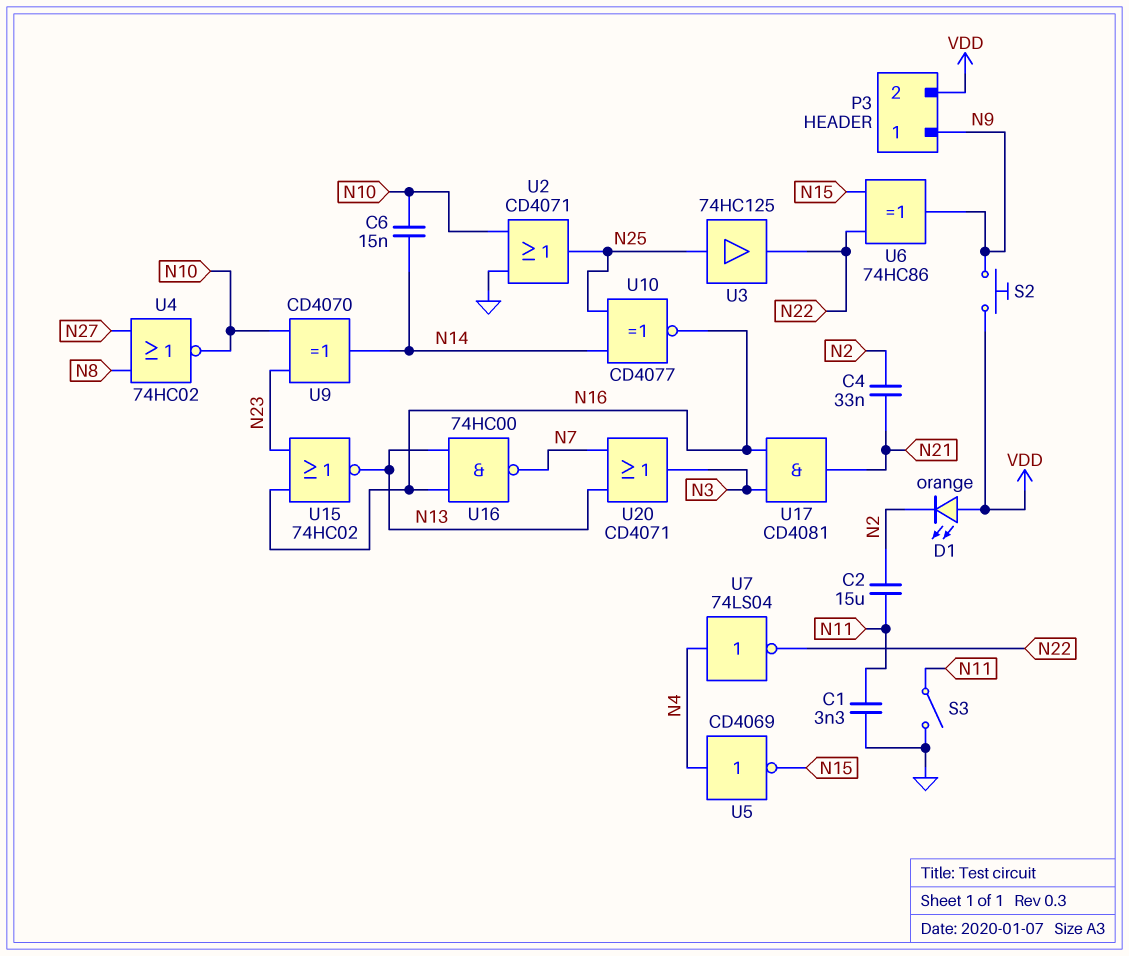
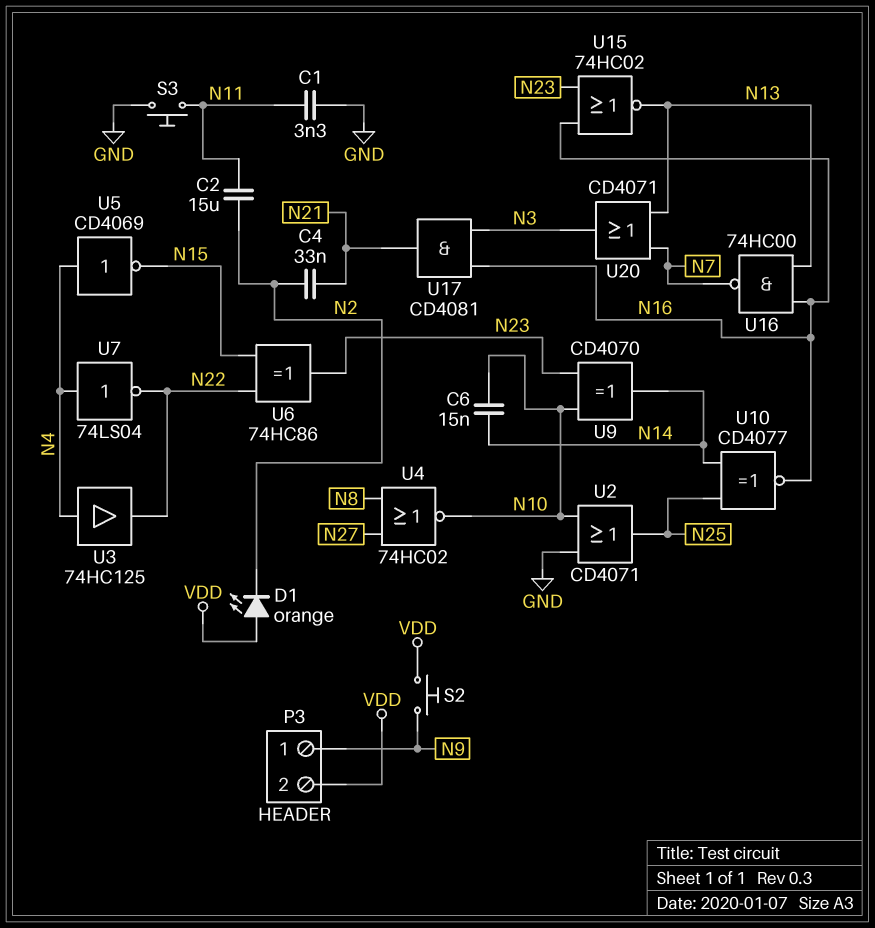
S3: switch (GND, N11) -> button (GND, N11)
U3: buffer 74HC125 (in N25, out N22) -> buffer 74HC125 (in N4, out N22)
U6: XOR 74HC86 (in N15, in N22, out N9) -> XOR 74HC86 (in N15, in N22, out N23)

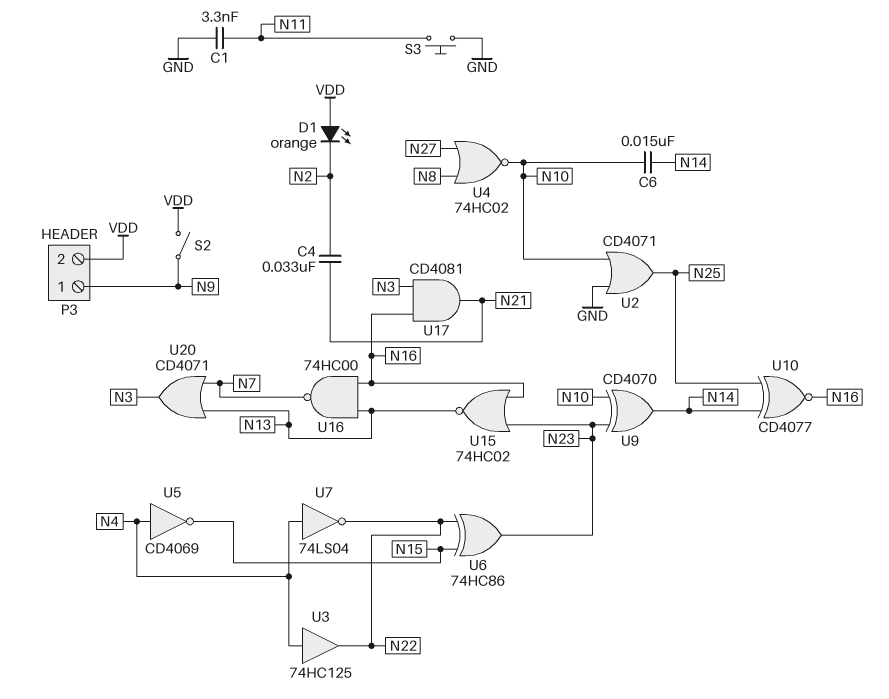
C2: 15uF (N2, N11) -> none
S2: button (N9, VDD) -> switch (N9, VDD)

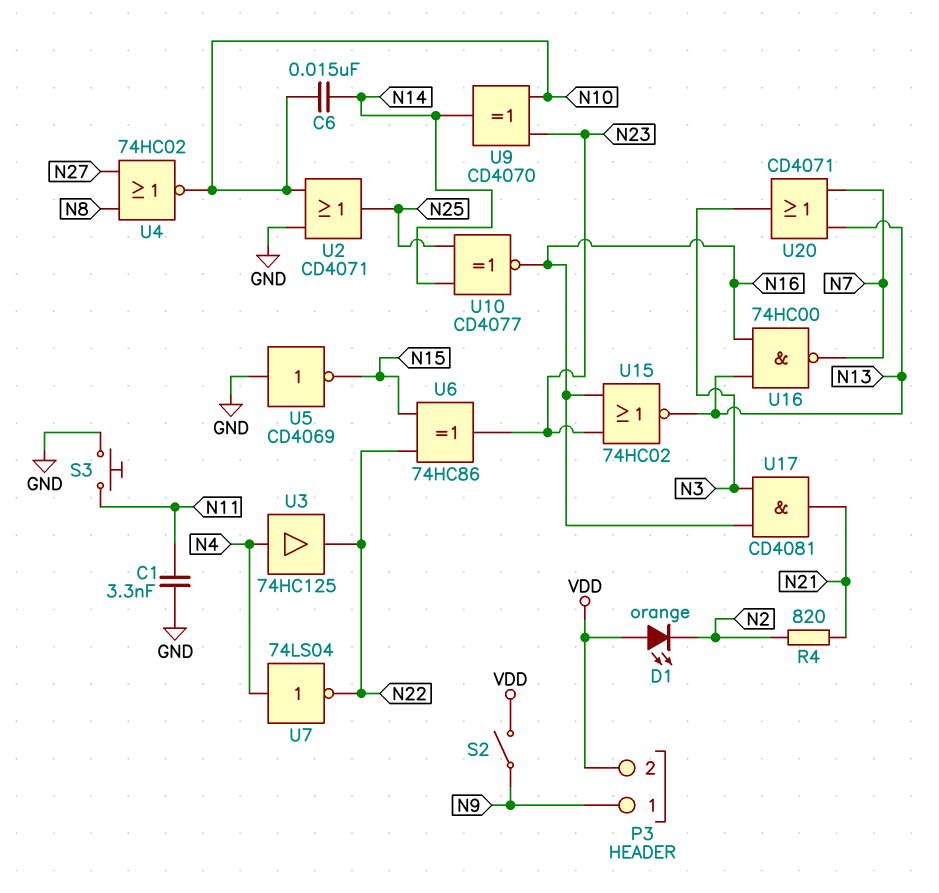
C4: 33nF (N2, N21) -> none
R4: none -> 820 (N2, N21)
U5: NOT CD4069 (in N4, out N15) -> NOT CD4069 (in GND, out N15)

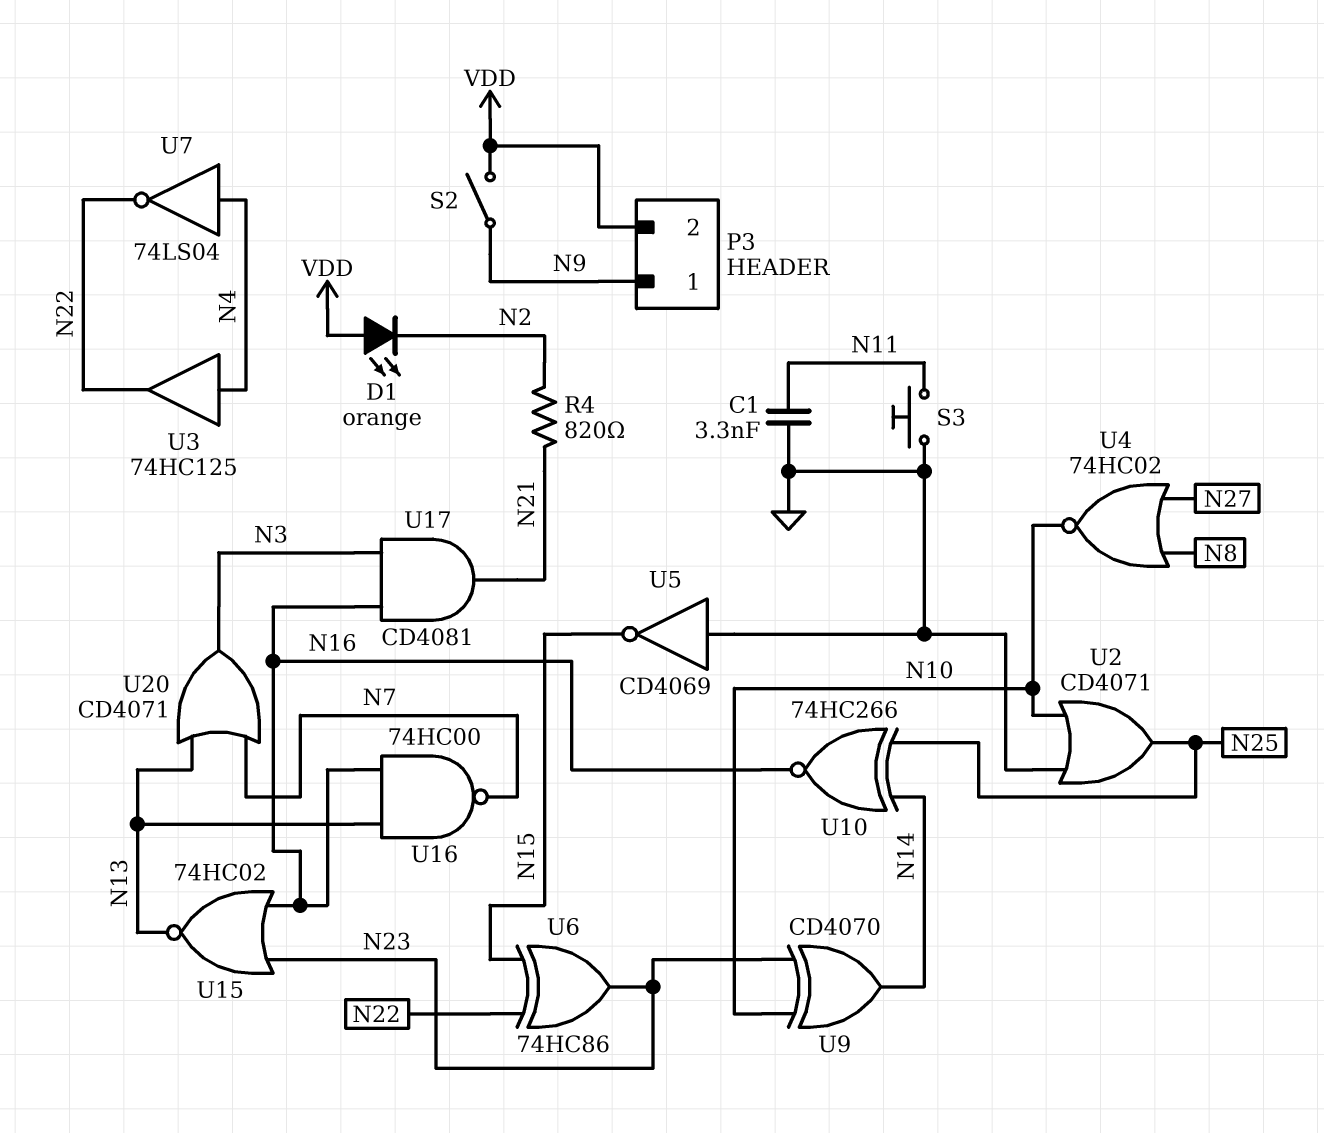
C6: 15nF (N10, N14) -> none
U10: XNOR CD4077 (in N14, in N25, out N16) -> XNOR 74HC266 (in N14, in N25, out N16)

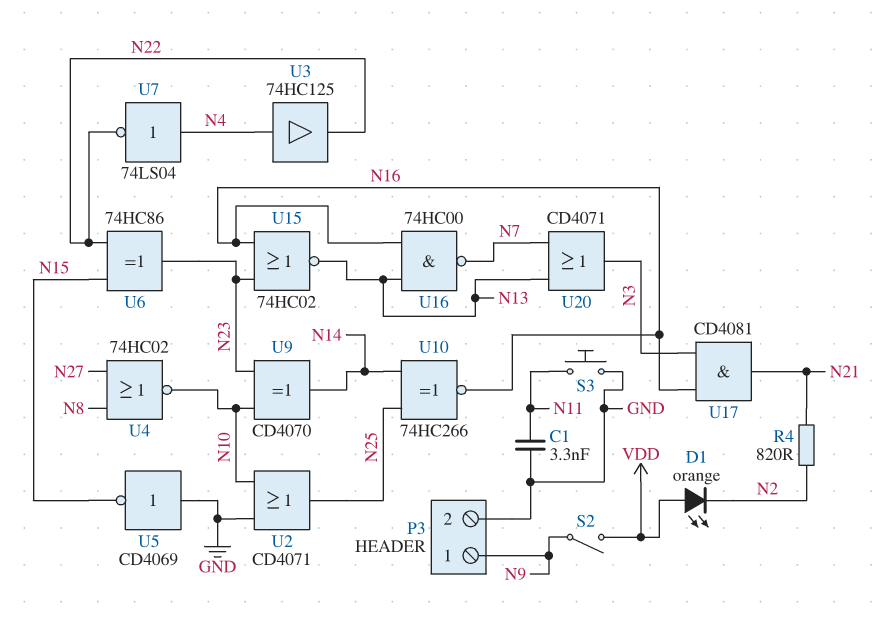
P3 pin 2: VDD -> GND

